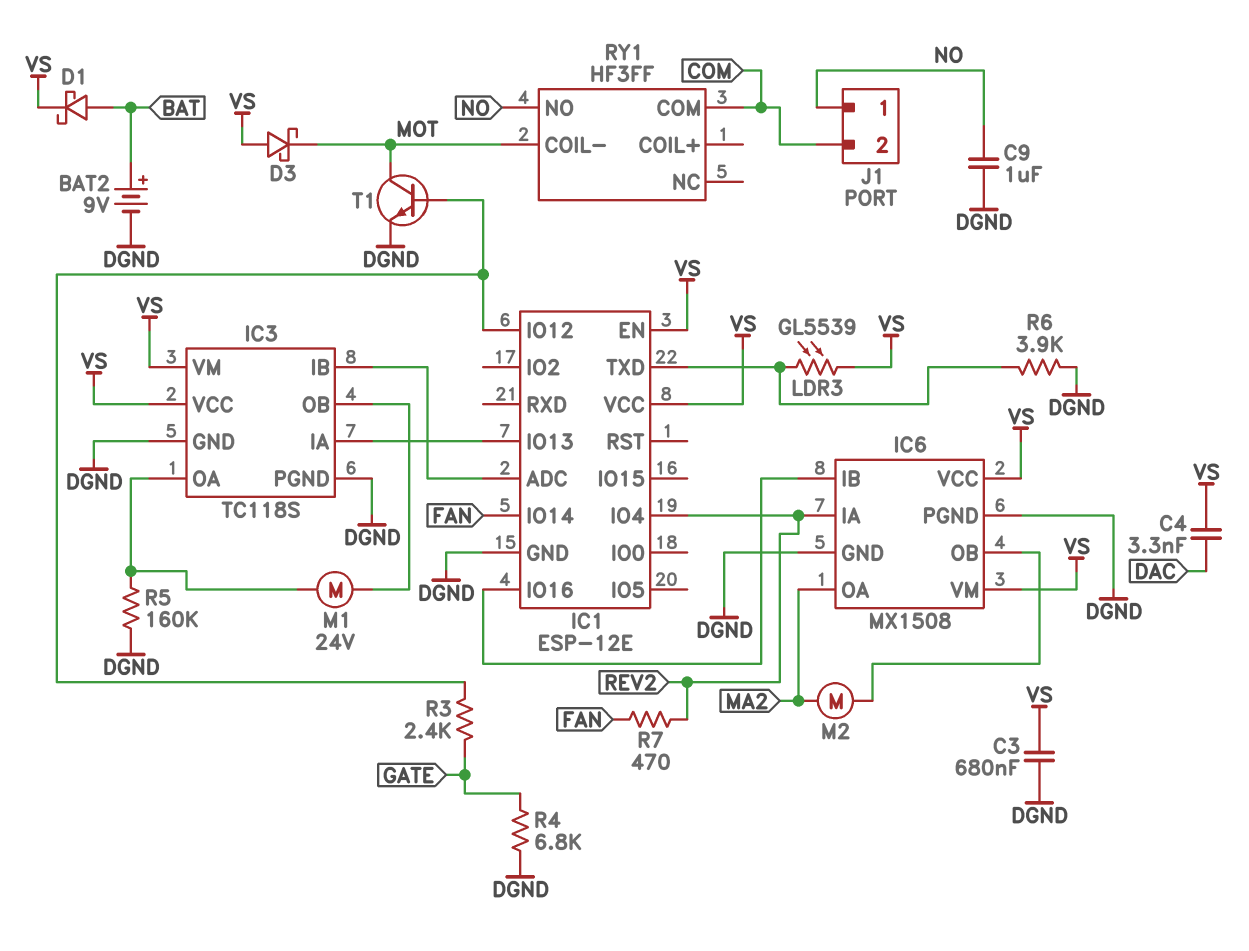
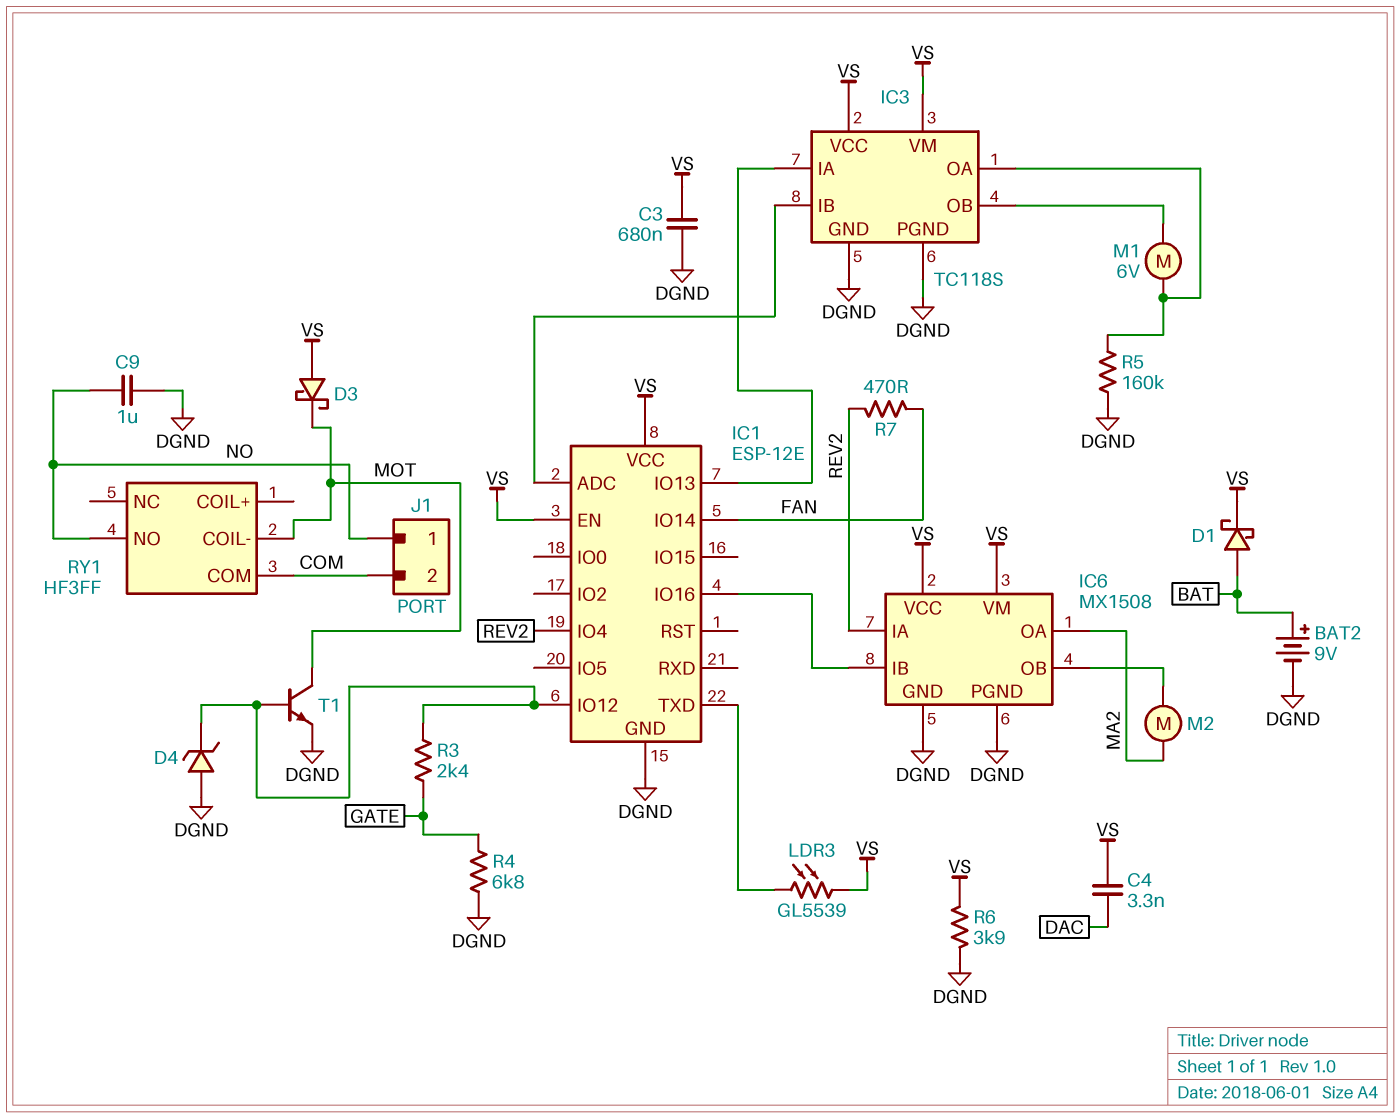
D4: none -> zener (A DGND, K IC1/IO12)
M1: motor 24V (IC3/OA, IC3/OB) -> motor 6V (IC3/OA, IC3/OB)
R6: 3.9k (DGND, IC1/TXD) -> 3.9k (DGND, VS)

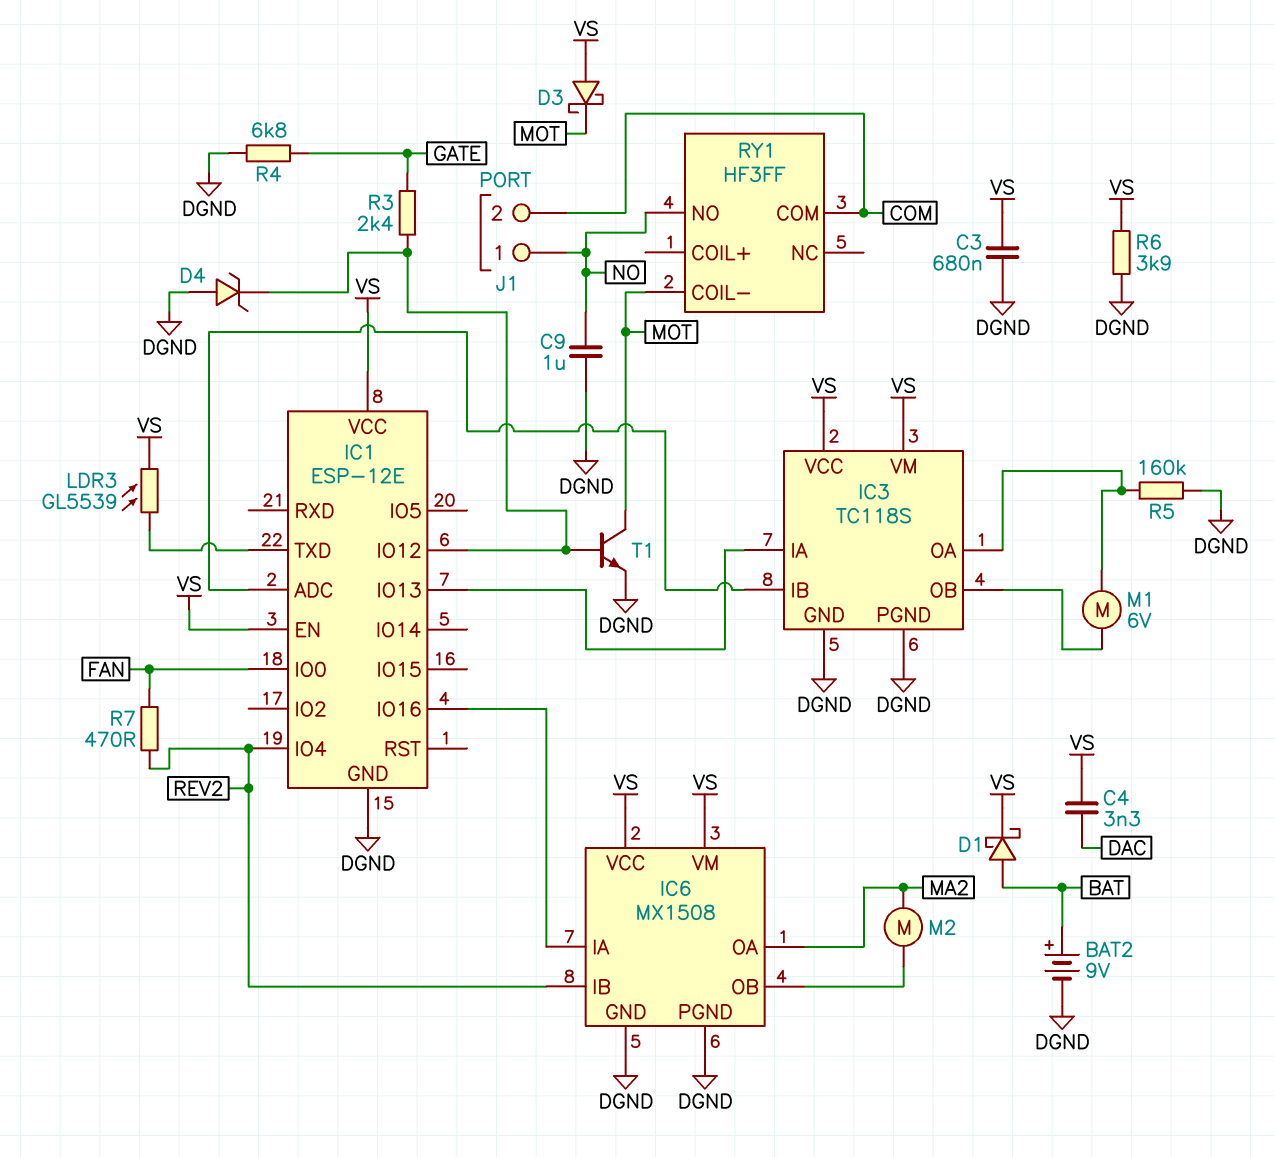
IC1 pin IO0: none -> FAN
IC1 pin IO14: FAN -> none
IC6 pin IA: REV2 -> IC1/IO16
IC6 pin IB: IC1/IO16 -> REV2

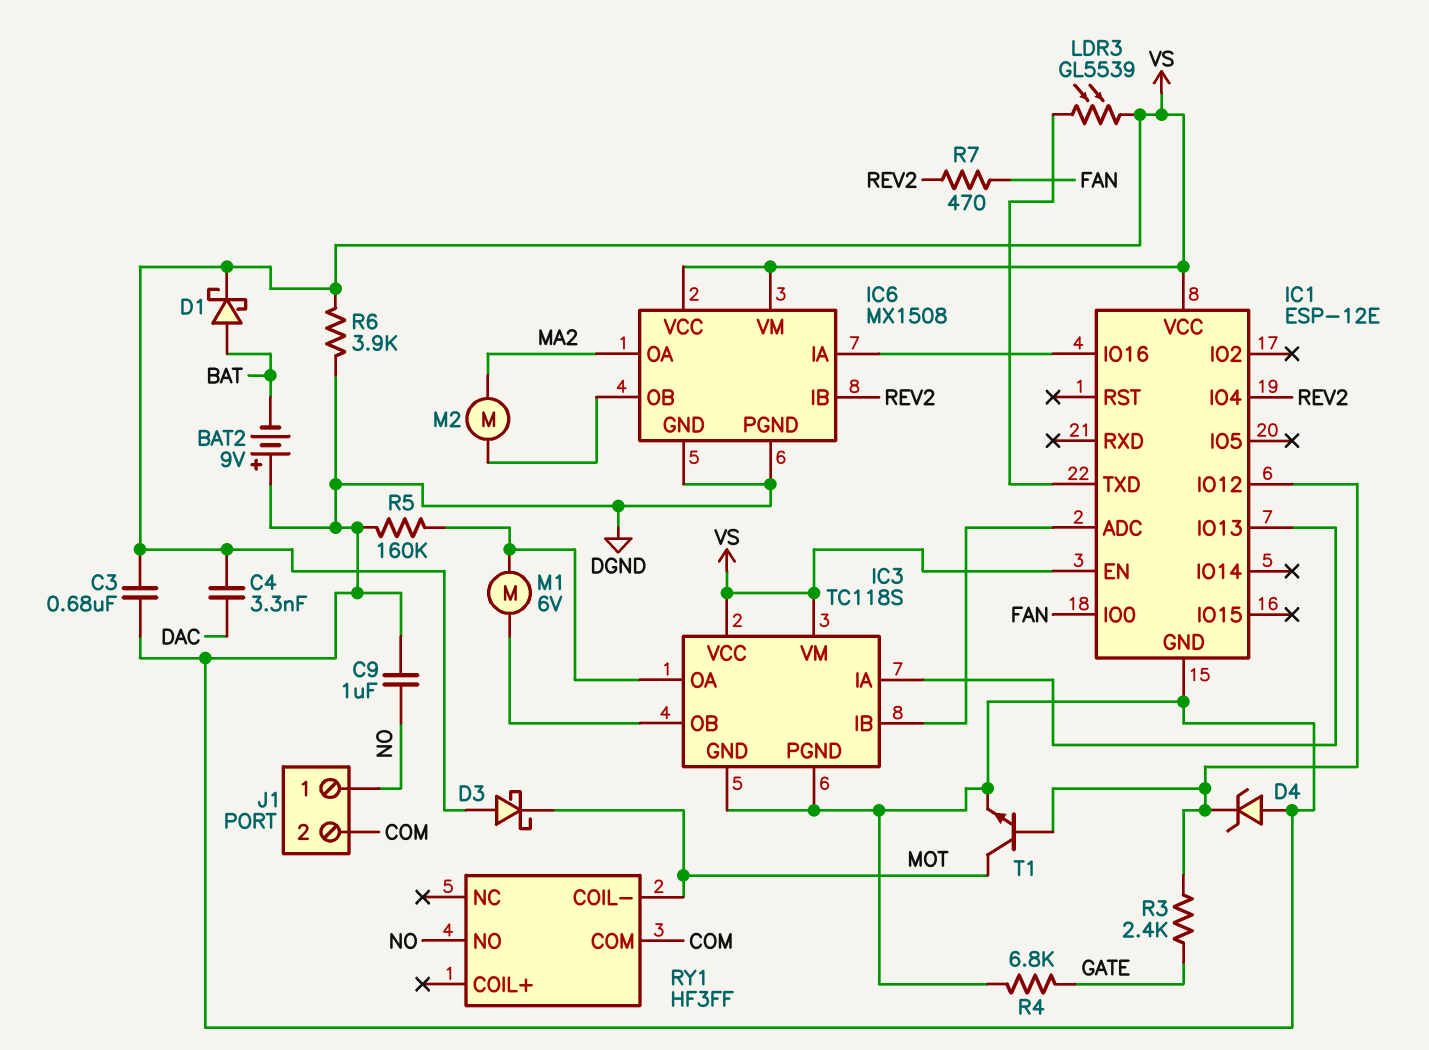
BAT2: 9V (plus BAT, minus DGND) -> 9V (plus DGND, minus BAT)

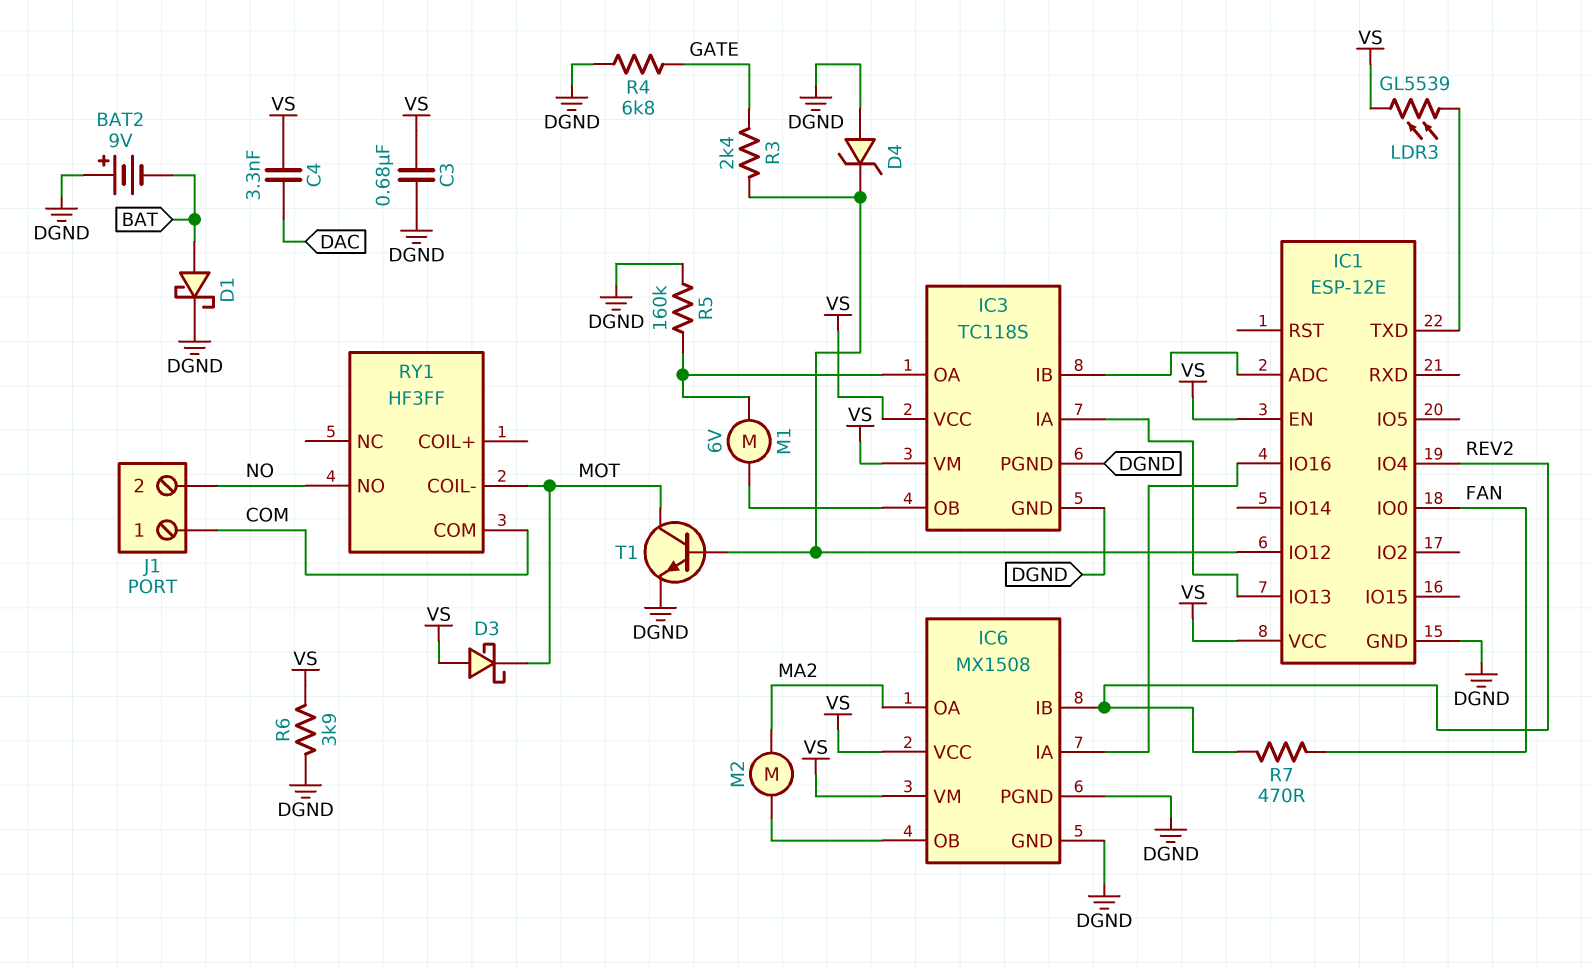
C9: 1uF (DGND, NO) -> none
D1: schottky (A BAT, K VS) -> schottky (A BAT, K DGND)
J1 pin 1: NO -> COM
J1 pin 2: COM -> NO

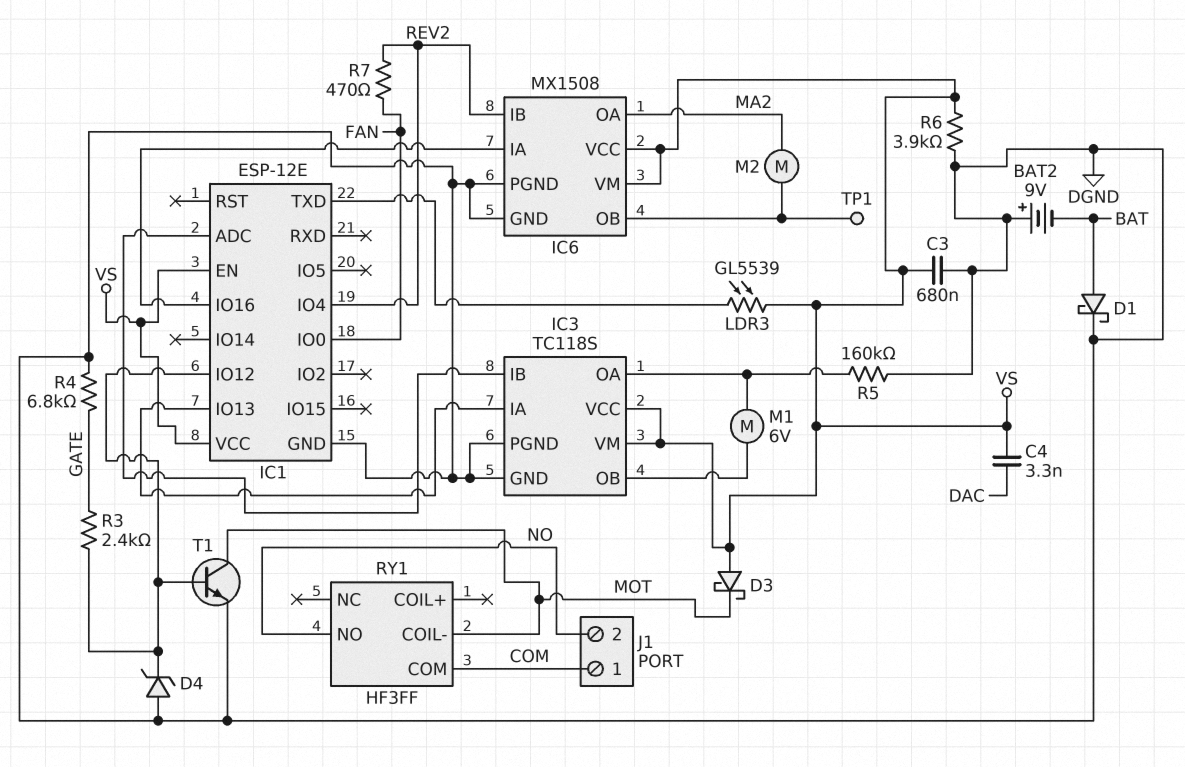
TP1: none -> test point (IC6/OB)

